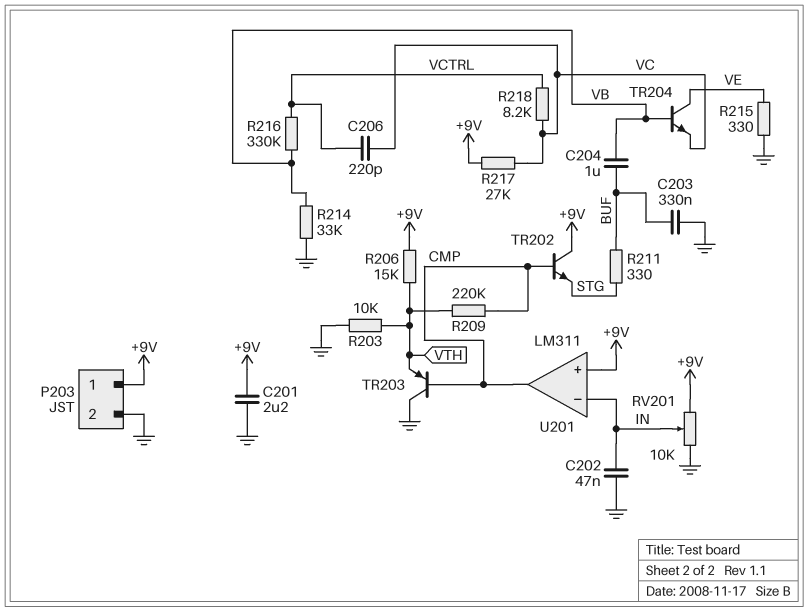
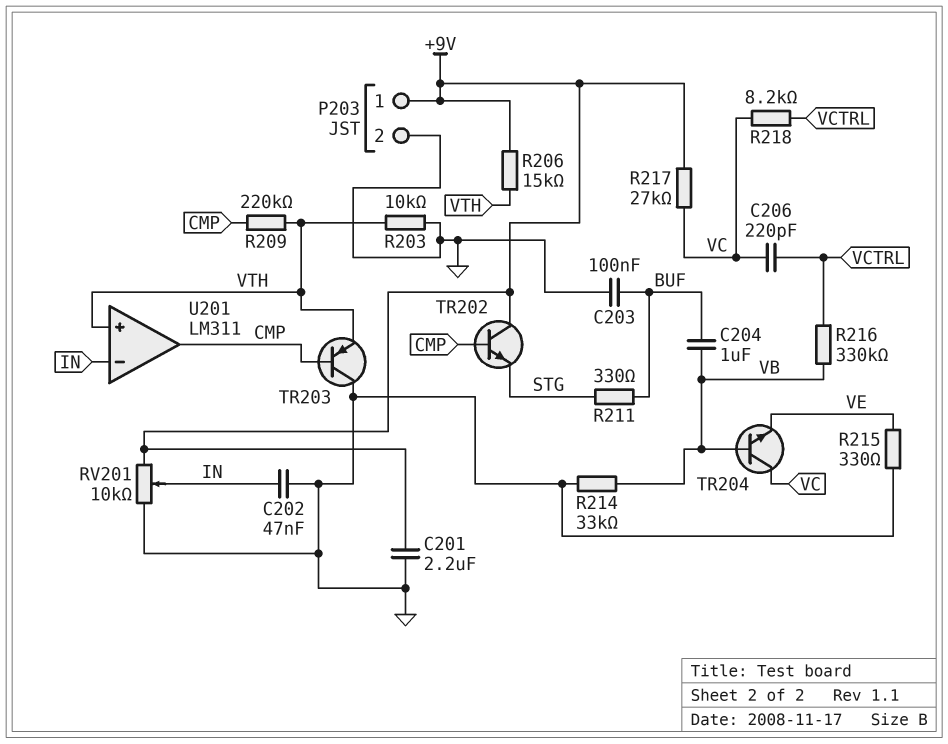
C203: 330nF (BUF, GND) -> 100nF (BUF, GND)
TR204: NPN (B VB, C VE, E VC) -> NPN (B VB, C VC, E VE)
U201 pin in+: +9V -> VTH

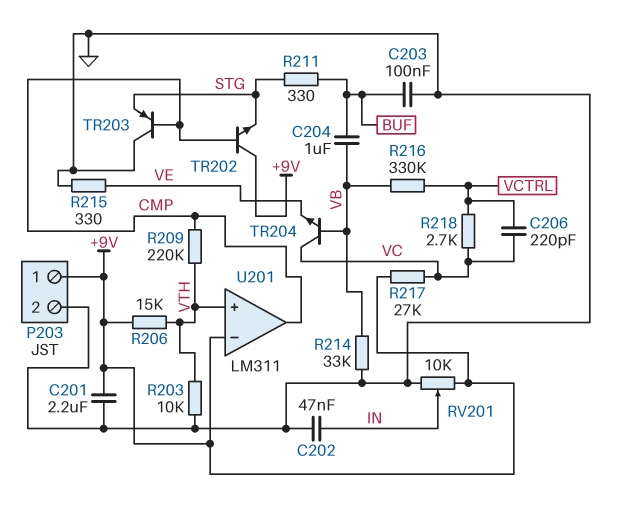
R218: 8.2k (VC, VCTRL) -> 2.7k (VC, VCTRL)
TR203: PNP (B CMP, C GND, E VTH) -> PNP (B CMP, C GND, E STG)
U201 pin in-: IN -> +9V

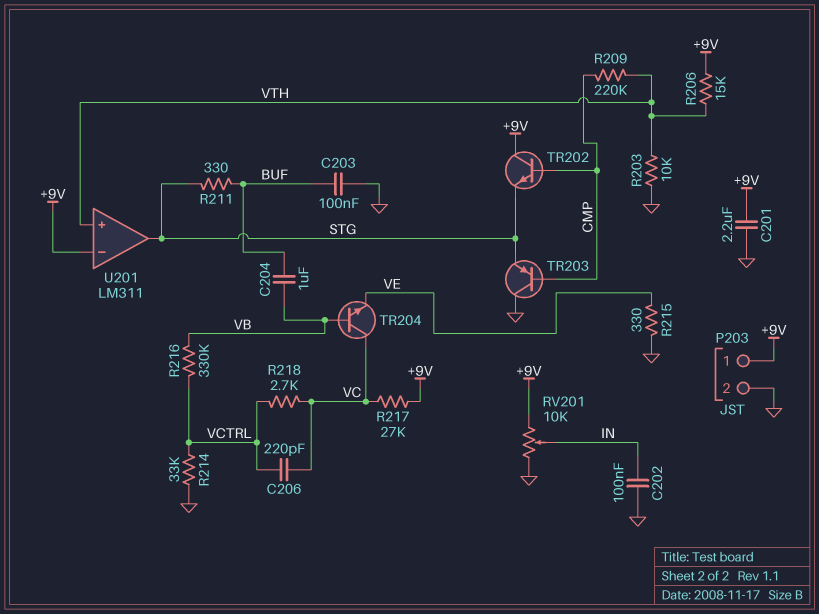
C202: 47nF (GND, IN) -> 100nF (GND, IN)
R214: 33k (GND, VB) -> 33k (GND, VCTRL)
U201 pin out: CMP -> STG

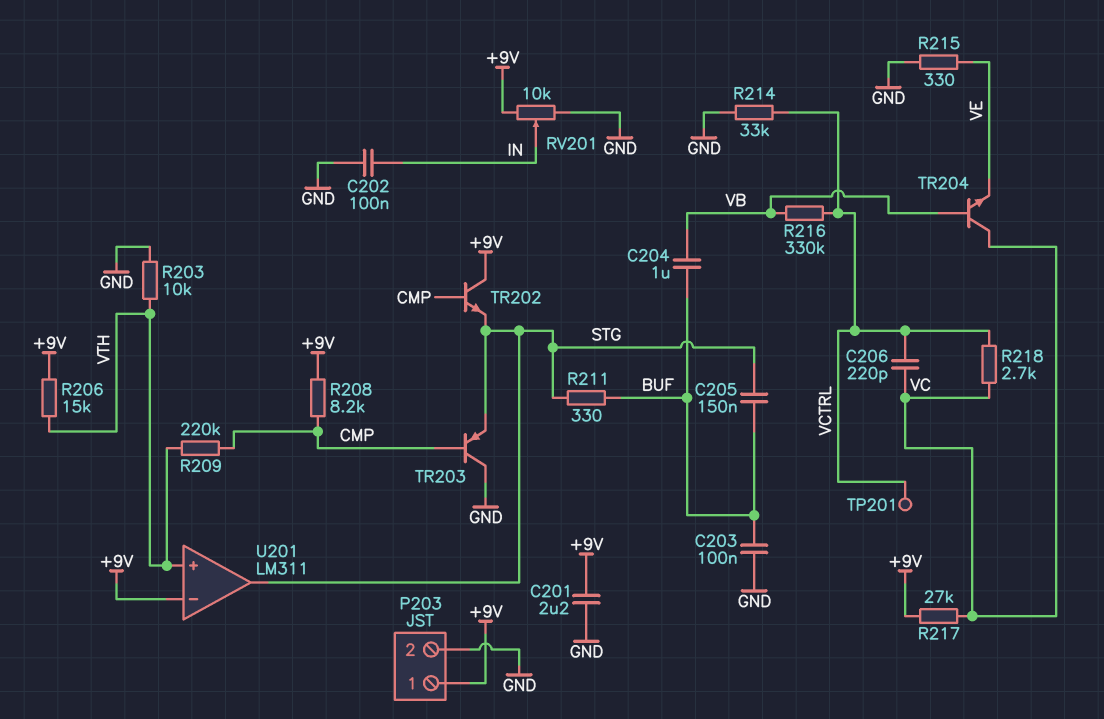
C205: none -> 150nF (BUF, STG)
R208: none -> 8.2k (+9V, CMP)
TP201: none -> test point (VCTRL)

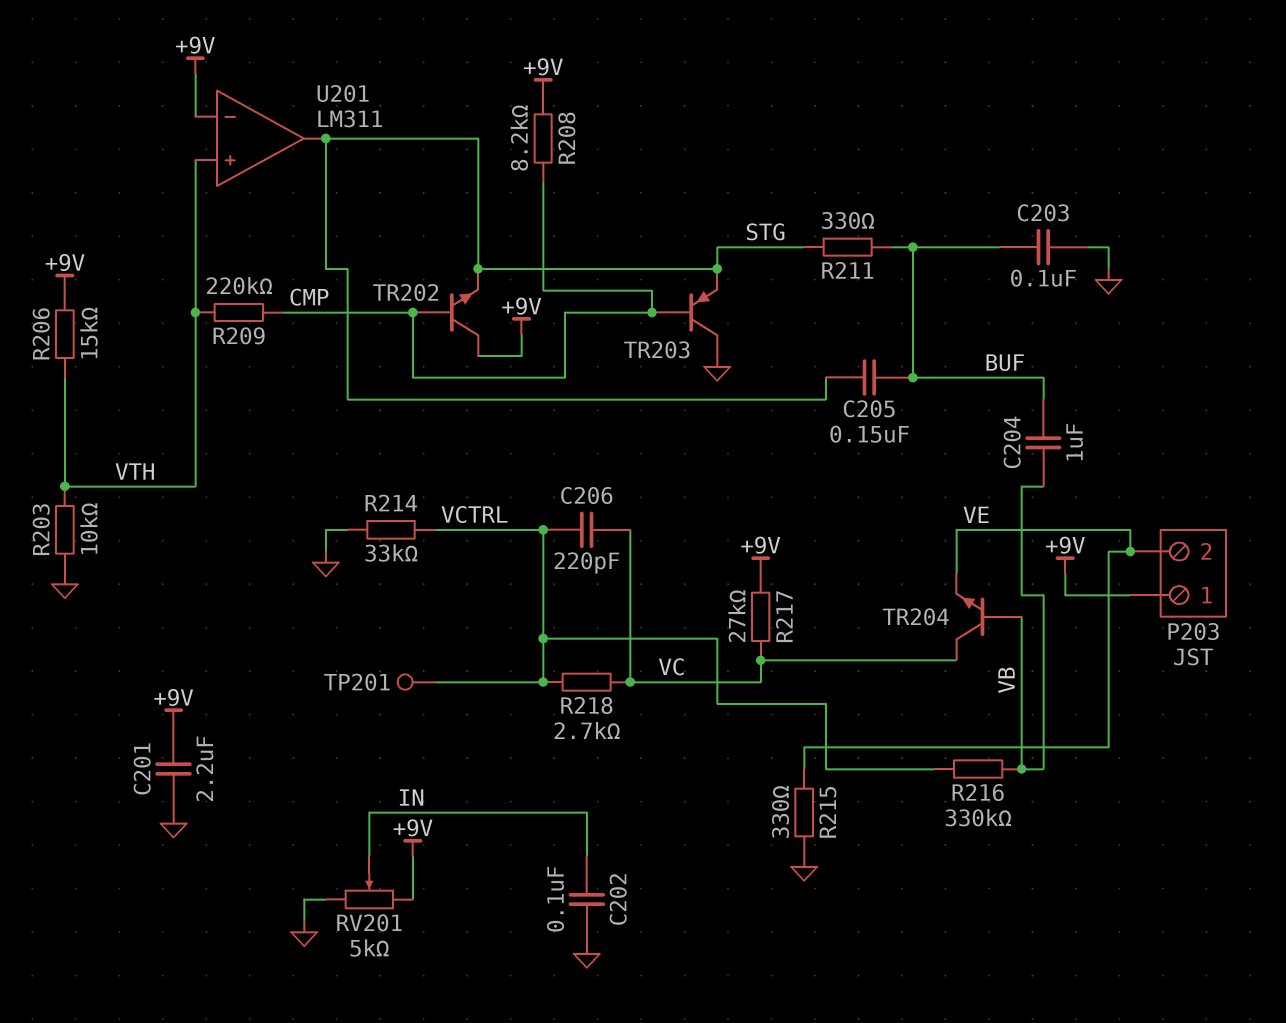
P203 pin 2: GND -> VE
RV201: 10k (+9V, GND, wiper IN) -> 5k (+9V, GND, wiper IN)

